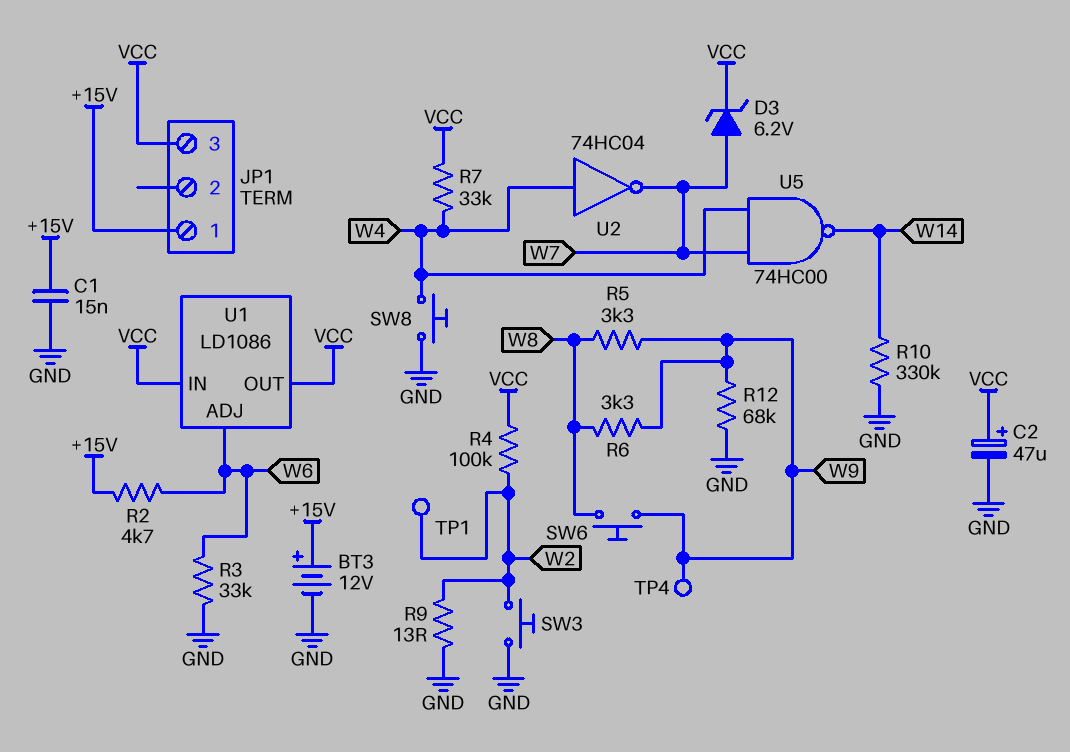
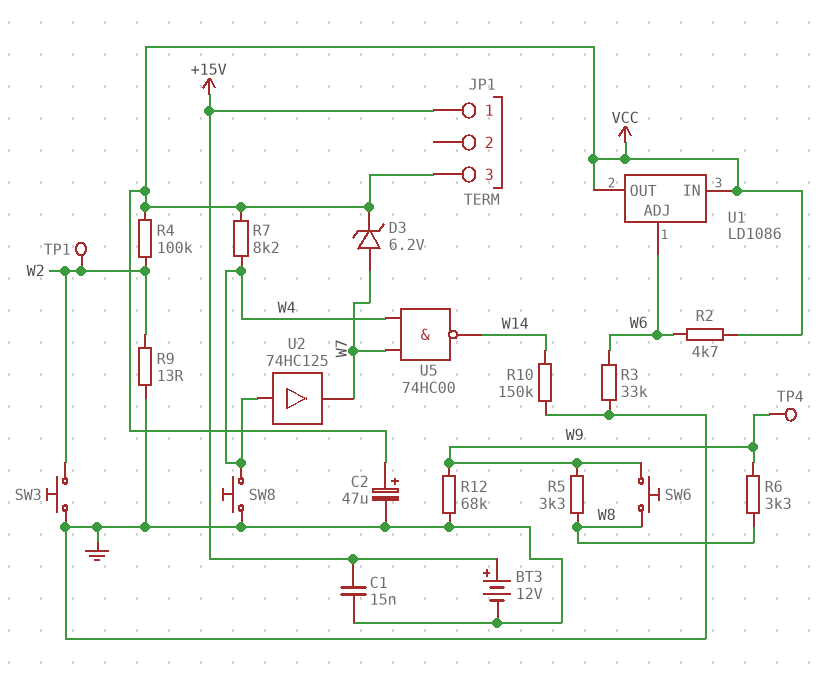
R2: 4.7k (+15V, W6) -> 4.7k (VCC, W6)
R7: 33k (VCC, W4) -> 8.2k (VCC, W4)
R10: 330k (GND, W14) -> 150k (GND, W14)
U2: NOT 74HC04 (in W4, out W7) -> buffer 74HC125 (in W4, out W7)

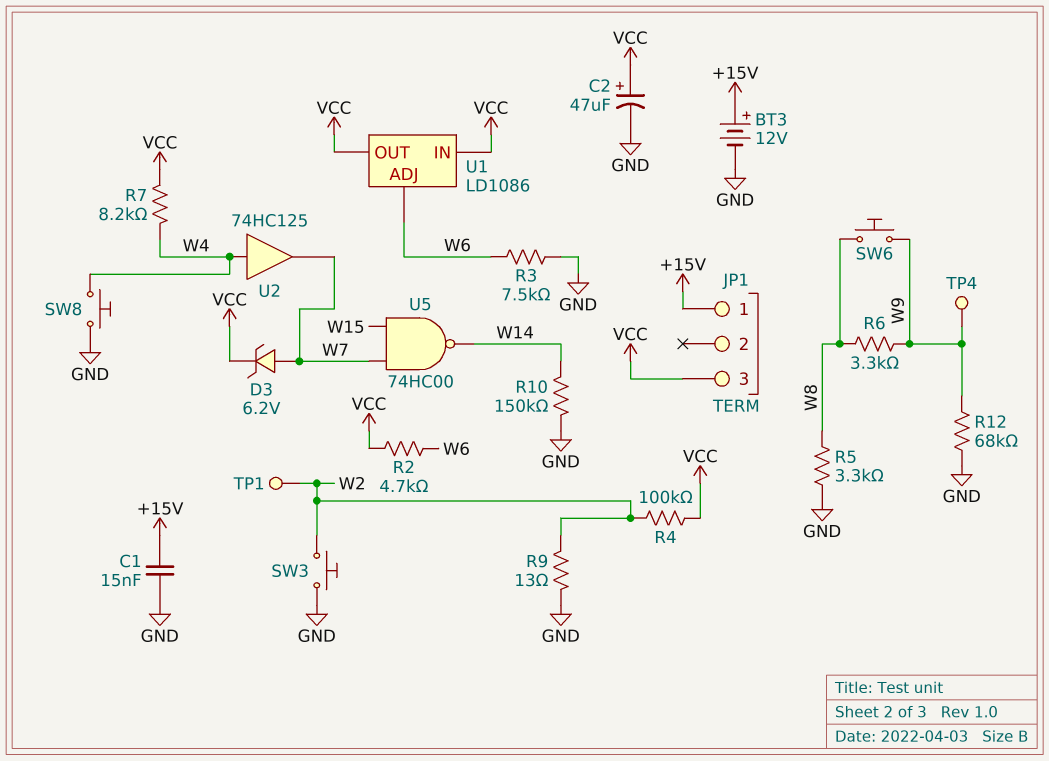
R3: 33k (GND, W6) -> 7.5k (GND, W6)
R5: 3.3k (W8, W9) -> 3.3k (GND, W8)
U5: NAND 74HC00 (in W4, in W7, out W14) -> NAND 74HC00 (in W7, in W15, out W14)

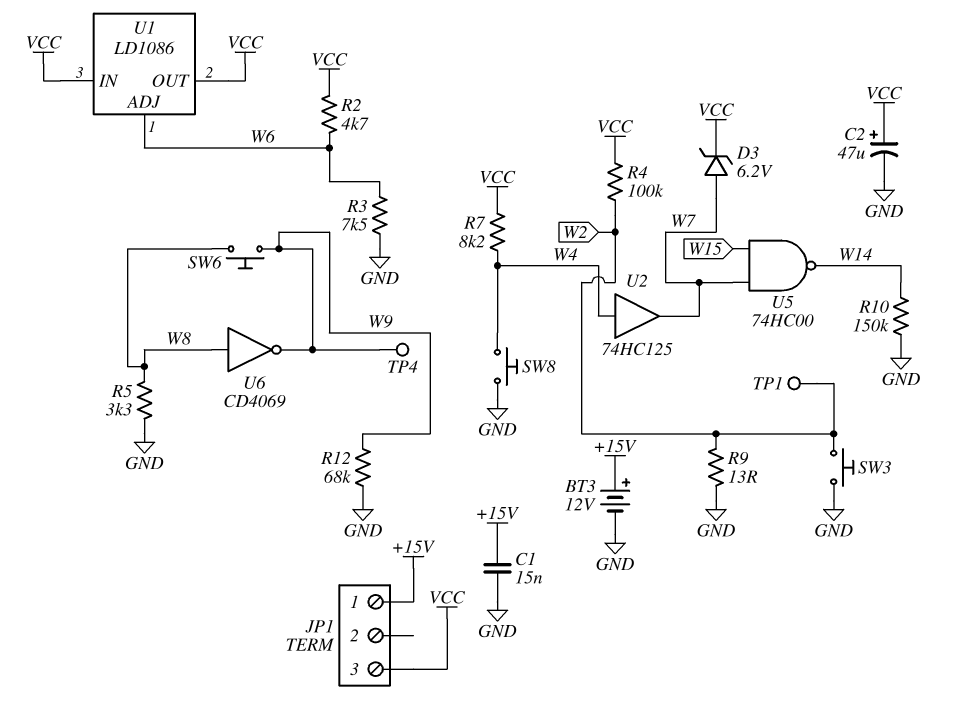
R6: 3.3k (W8, W9) -> none
U6: none -> NOT CD4069 (in W8, out W9)

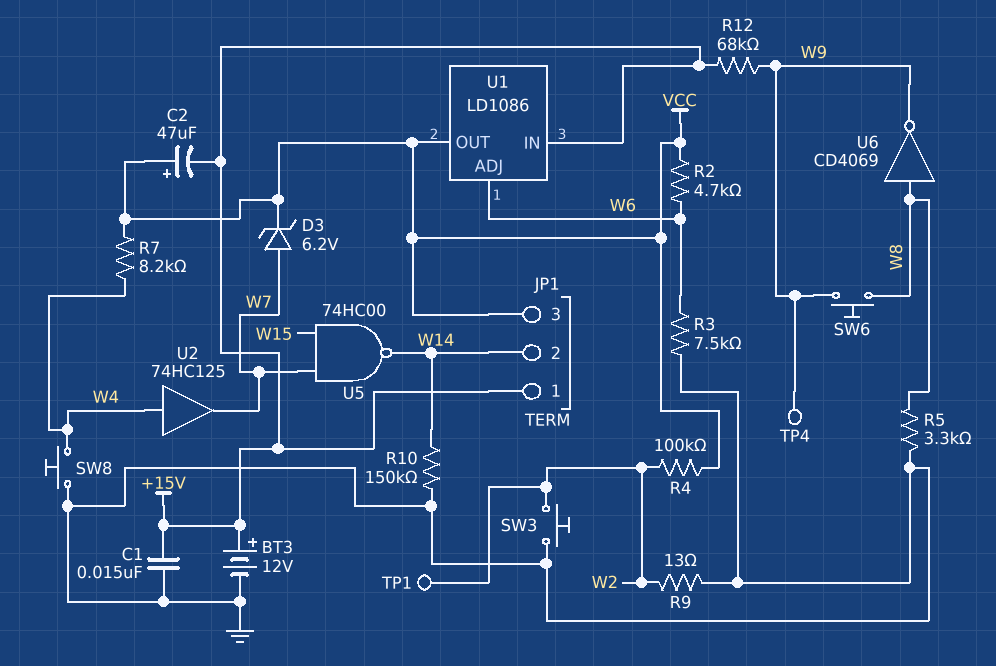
C2: 47uF (plus VCC, minus GND) -> 47uF (plus VCC, minus +15V)
JP1 pin 2: none -> W14
R12: 68k (GND, W9) -> 68k (+15V, W9)
U1 pin IN: VCC -> +15V

